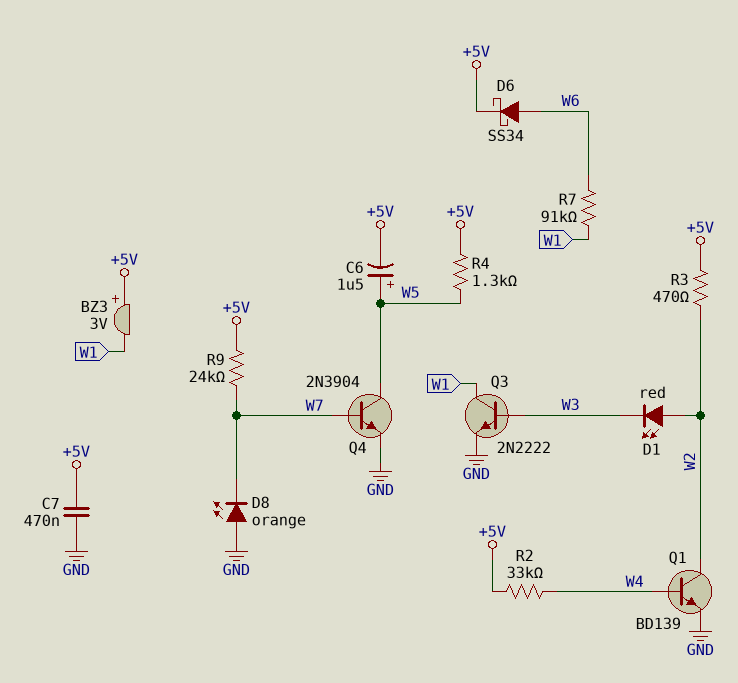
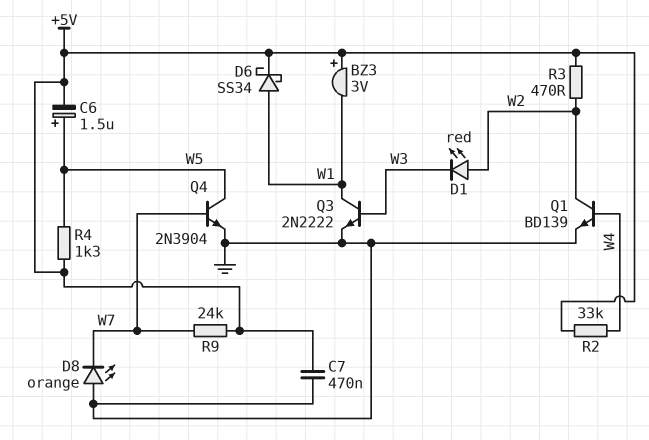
D6: schottky SS34 (A W6, K +5V) -> schottky SS34 (A W1, K +5V)
R7: 91k (W1, W6) -> none

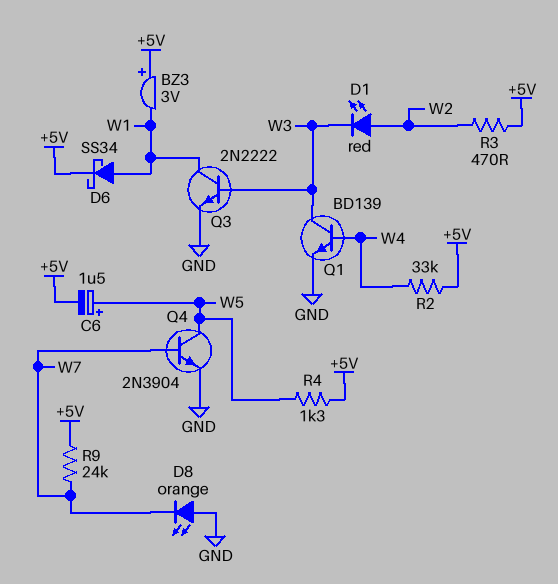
C7: 470nF (+5V, GND) -> none
Q1: NPN BD139 (B W4, C W2, E GND) -> NPN BD139 (B W4, C W3, E GND)

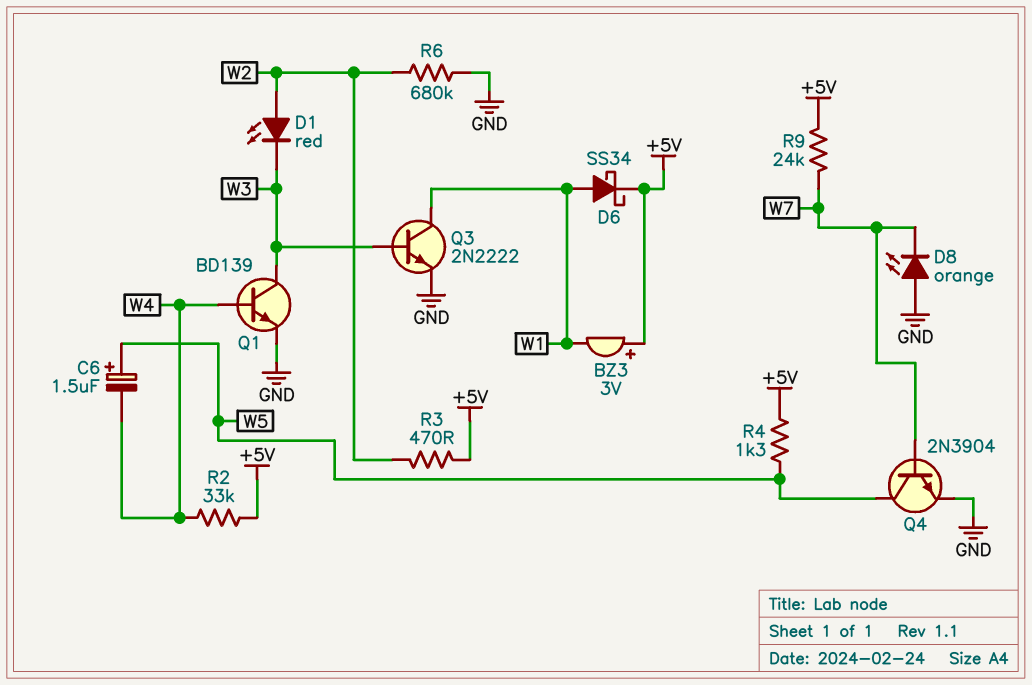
C6: 1.5uF (plus W5, minus +5V) -> 1.5uF (plus W5, minus W4)
R6: none -> 680k (GND, W2)

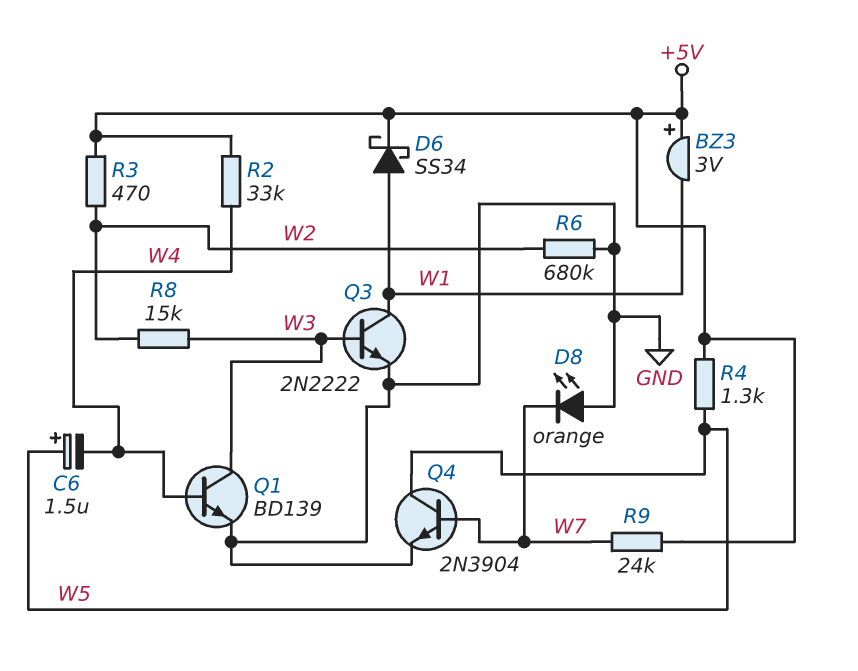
D1: LED red (A W2, K W3) -> none
R8: none -> 15k (W2, W3)

